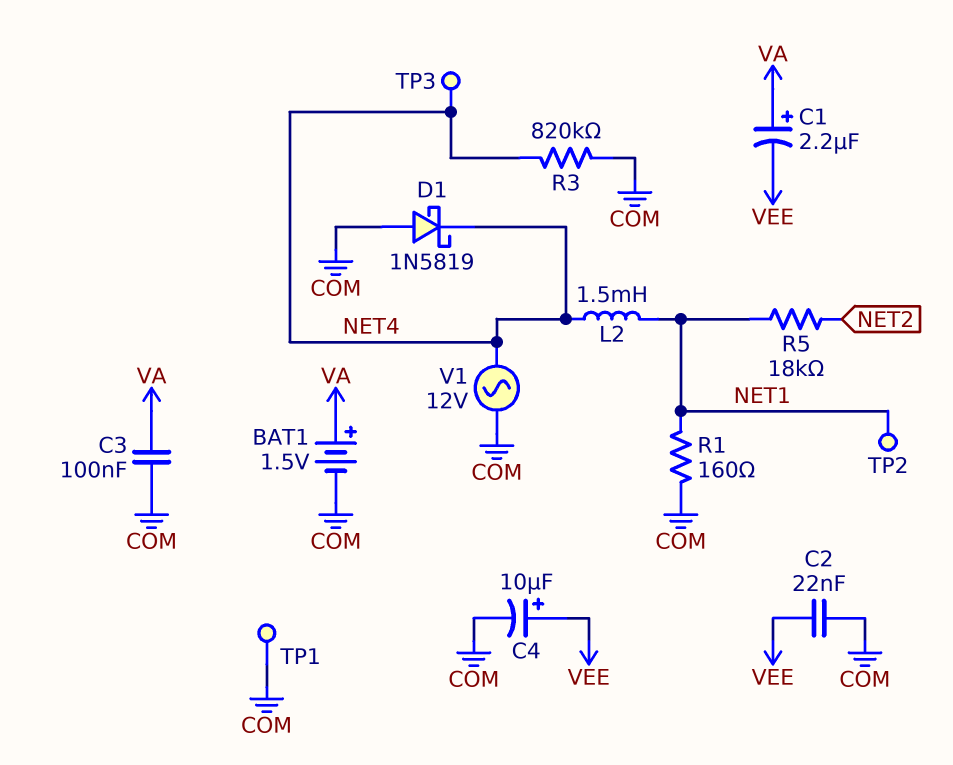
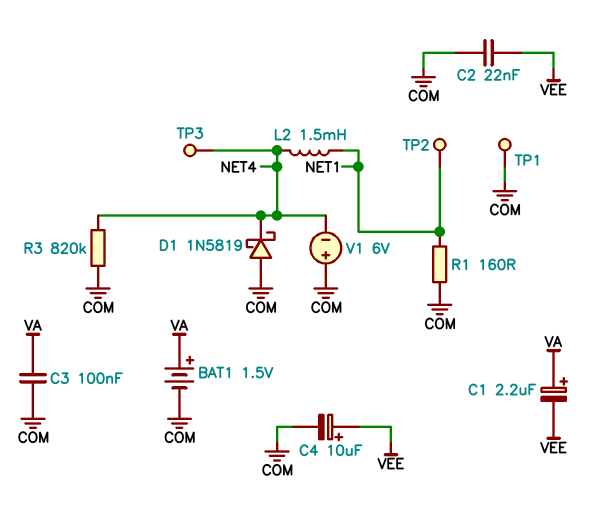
R5: 18k (NET1, NET2) -> none
V1: AC 12V (COM, NET4) -> 6V (plus COM, minus NET4)

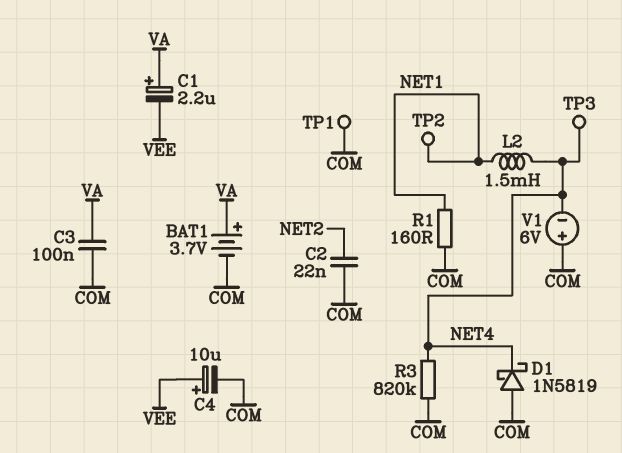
BAT1: 1.5V (plus VA, minus COM) -> 3.7V (plus VA, minus COM)
C2: 22nF (COM, VEE) -> 22nF (COM, NET2)

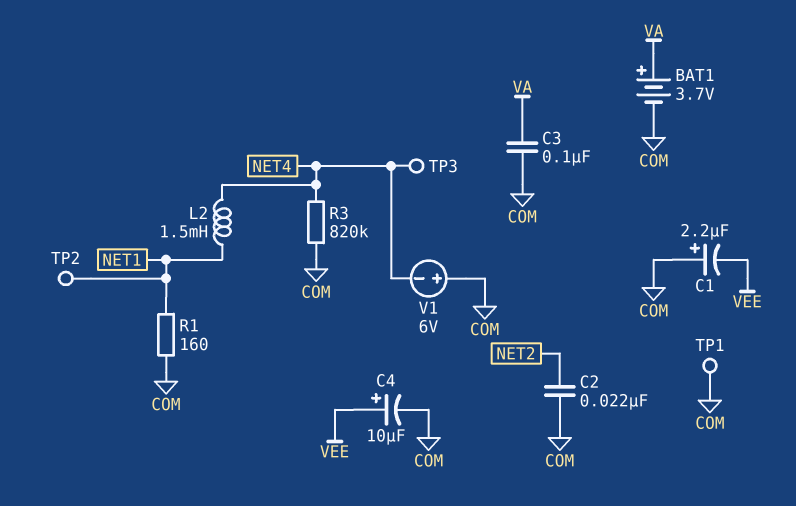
C1: 2.2uF (plus VA, minus VEE) -> 2.2uF (plus COM, minus VEE)
D1: schottky 1N5819 (A COM, K NET4) -> none

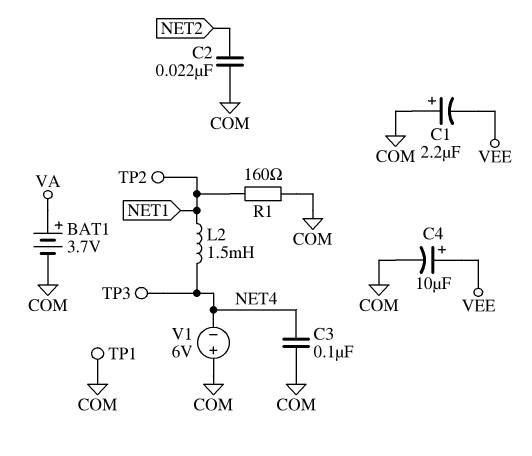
C3: 100nF (COM, VA) -> 100nF (COM, NET4)
R3: 820k (COM, NET4) -> none

